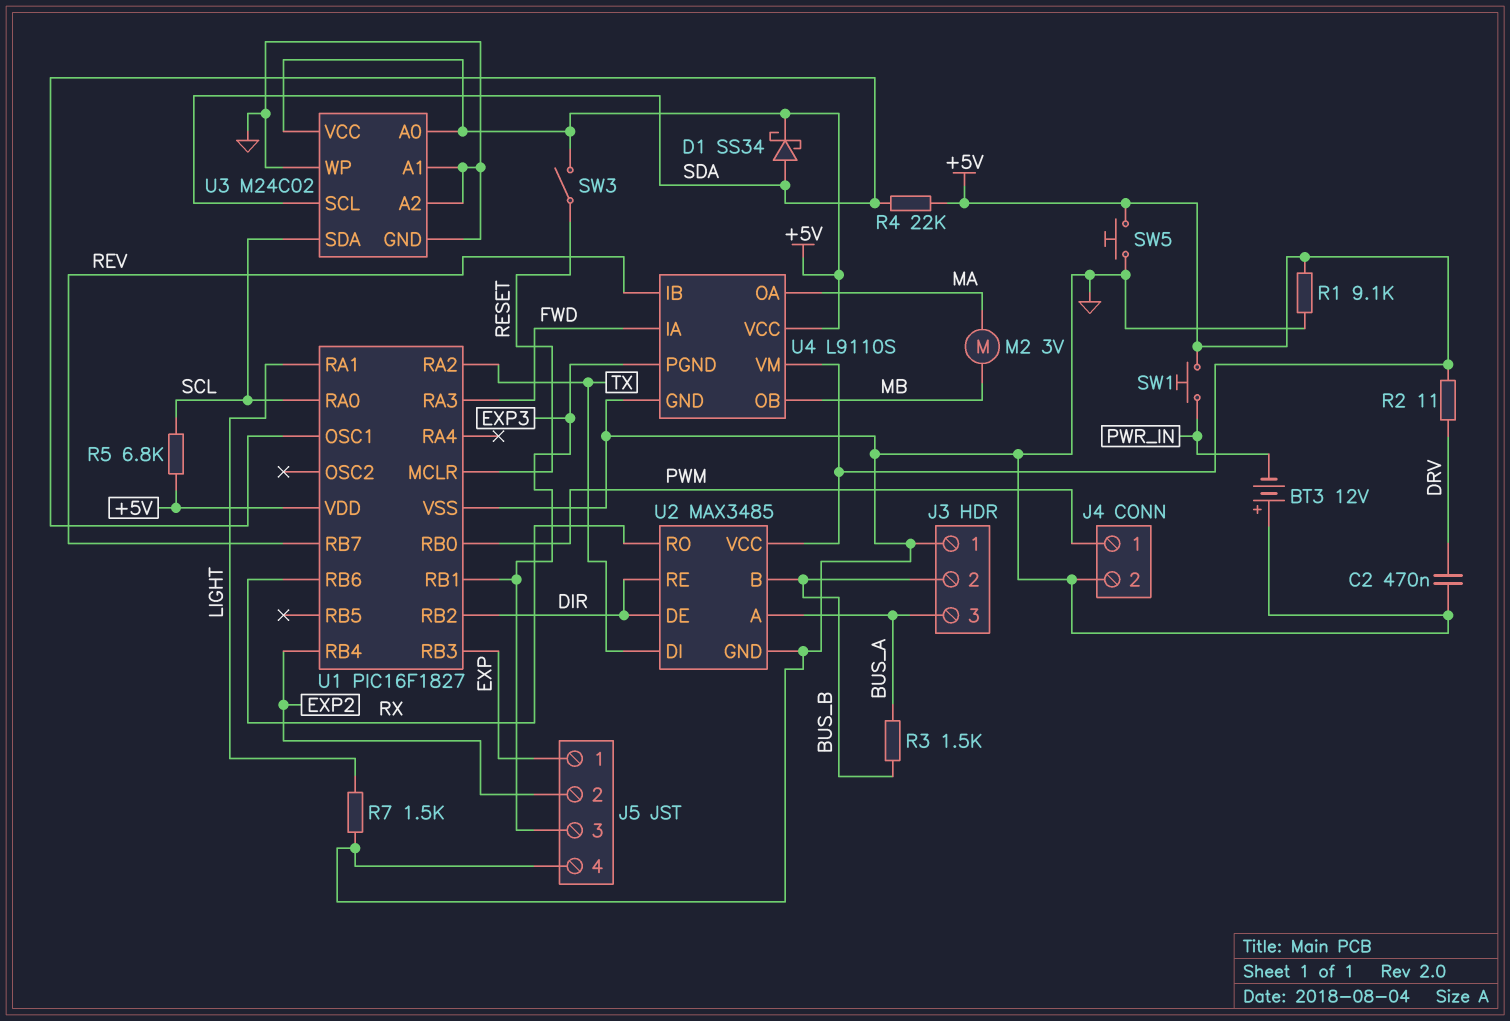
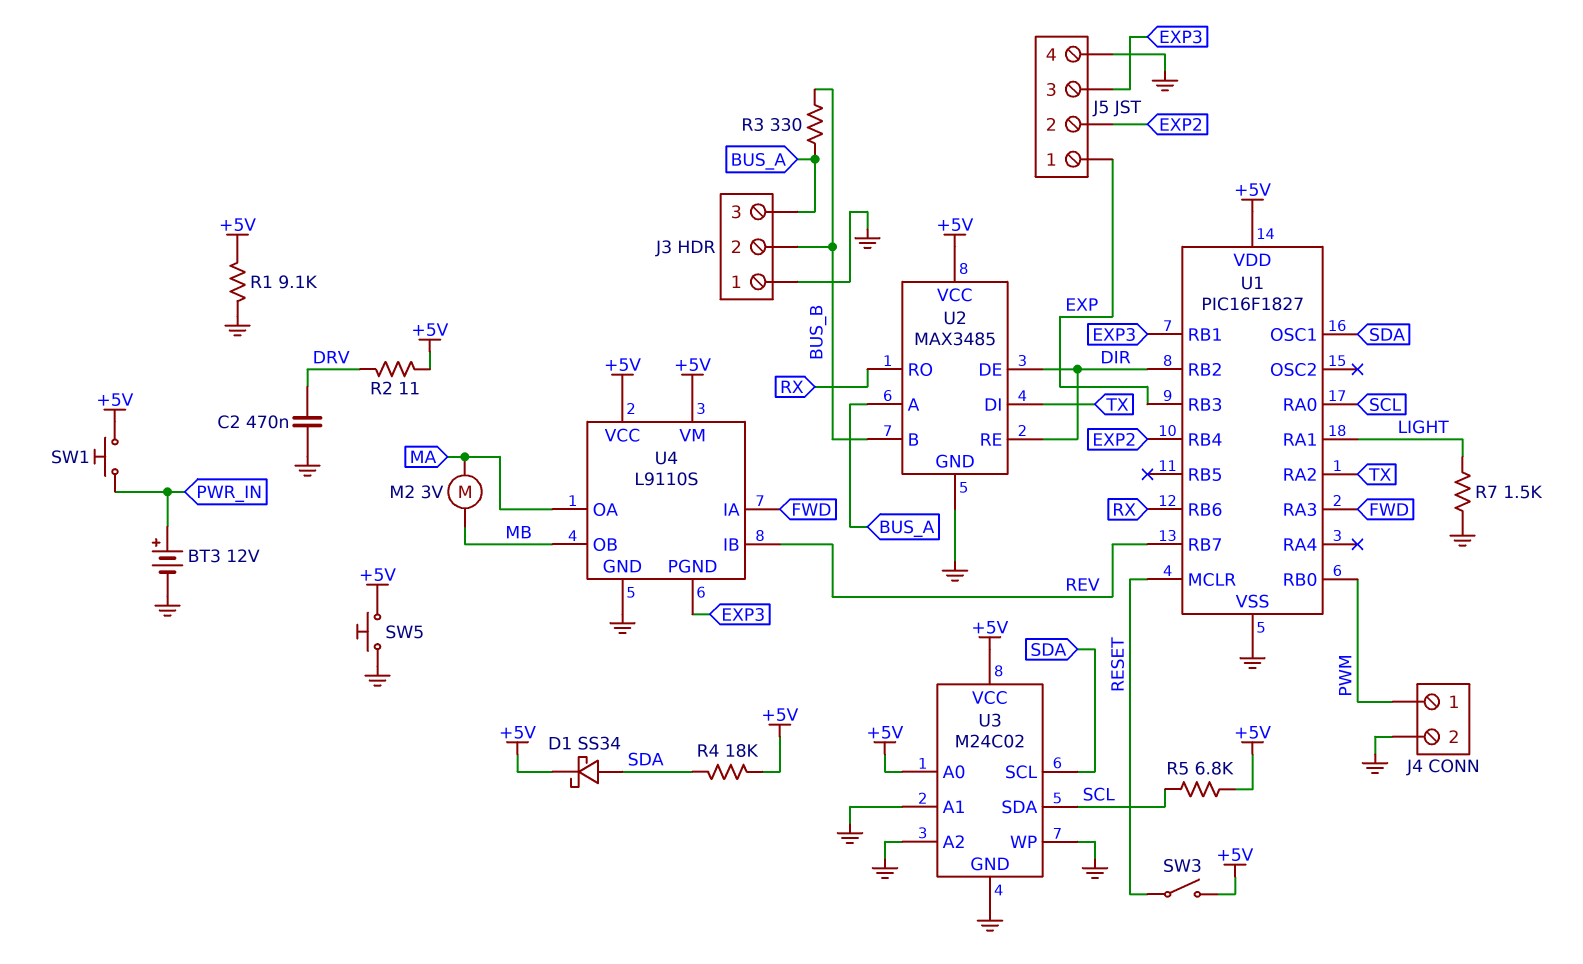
BT3: 12V (plus GND, minus PWR_IN) -> 12V (plus PWR_IN, minus GND)
R3: 1.5k (BUS_A, BUS_B) -> 330 (BUS_A, BUS_B)
R4: 22k (+5V, SDA) -> 18k (+5V, SDA)

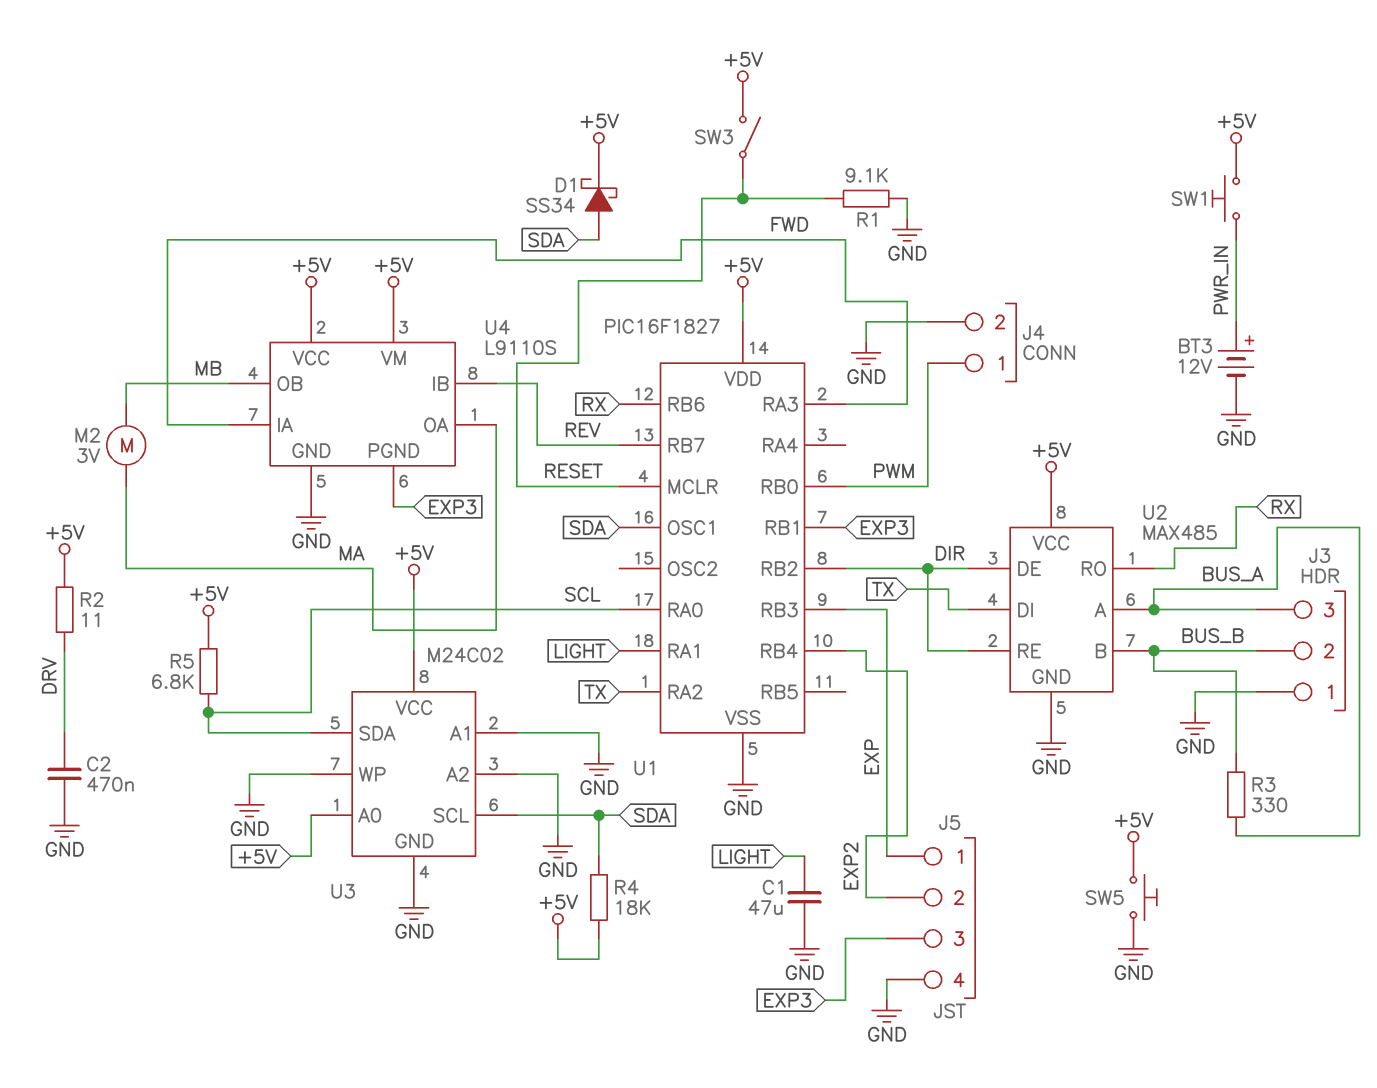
C1: none -> 47uF (GND, LIGHT)
R1: 9.1k (+5V, GND) -> 9.1k (GND, RESET)
R7: 1.5k (GND, LIGHT) -> none
U2: MAX3485 -> MAX485

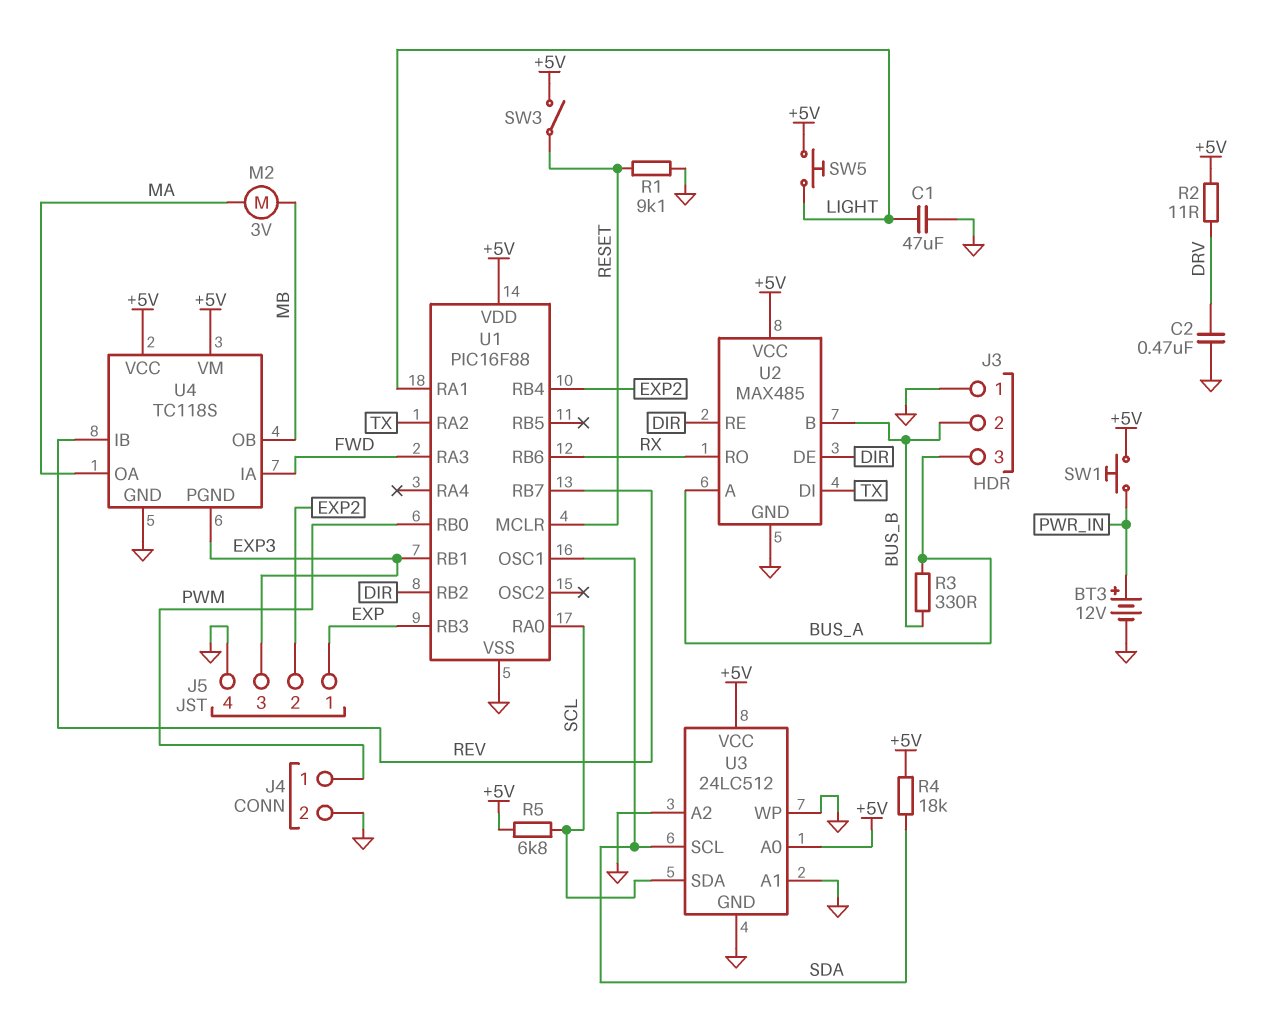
D1: schottky SS34 (A SDA, K +5V) -> none
SW5: button (+5V, GND) -> button (+5V, LIGHT)
U1: PIC16F1827 -> PIC16F88
U3: M24C02 -> 24LC512
U4: L9110S -> TC118S

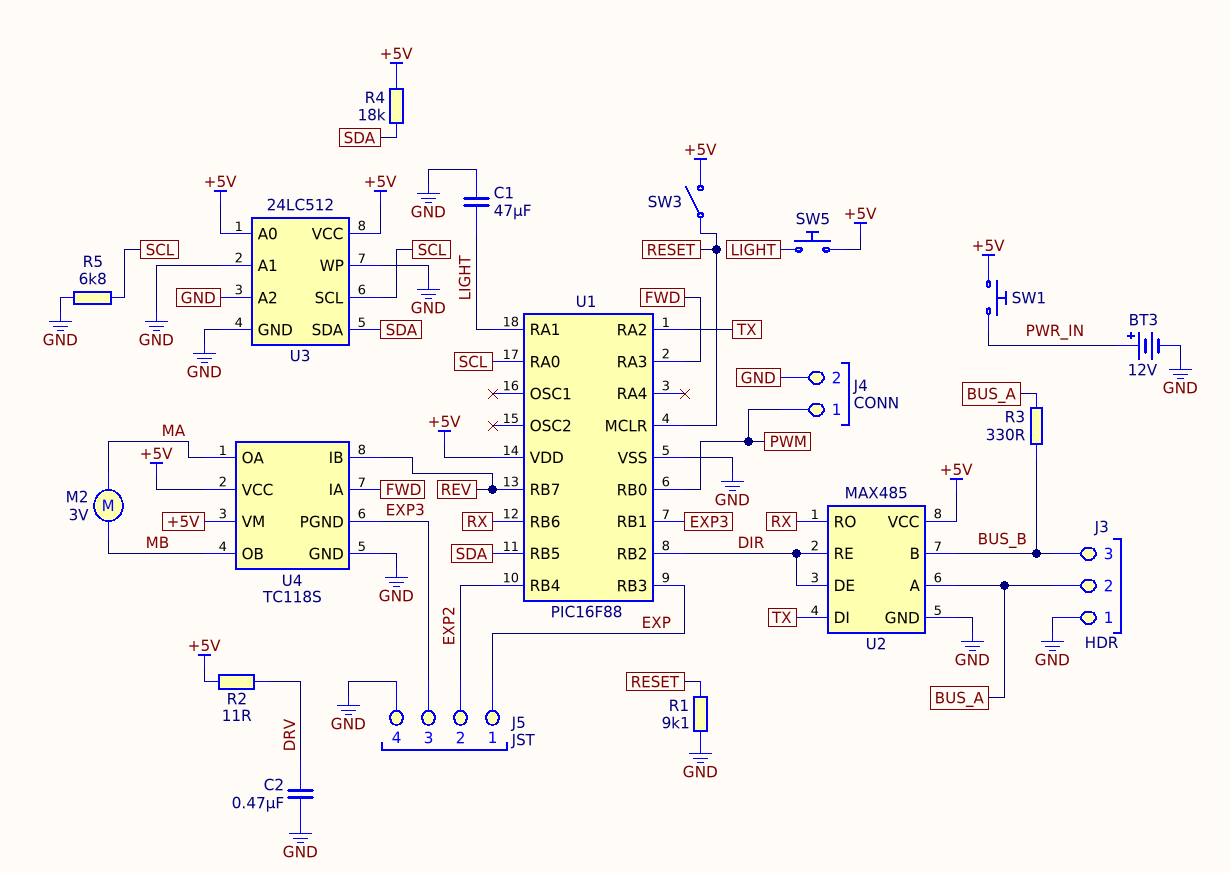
J3 pin 2: BUS_B -> BUS_A
J3 pin 3: BUS_A -> BUS_B
R5: 6.8k (+5V, SCL) -> 6.8k (GND, SCL)
U1 pin OSC1: SDA -> none
U1 pin RB5: none -> SDA
U3 pin SCL: SDA -> SCL
U3 pin SDA: SCL -> SDA

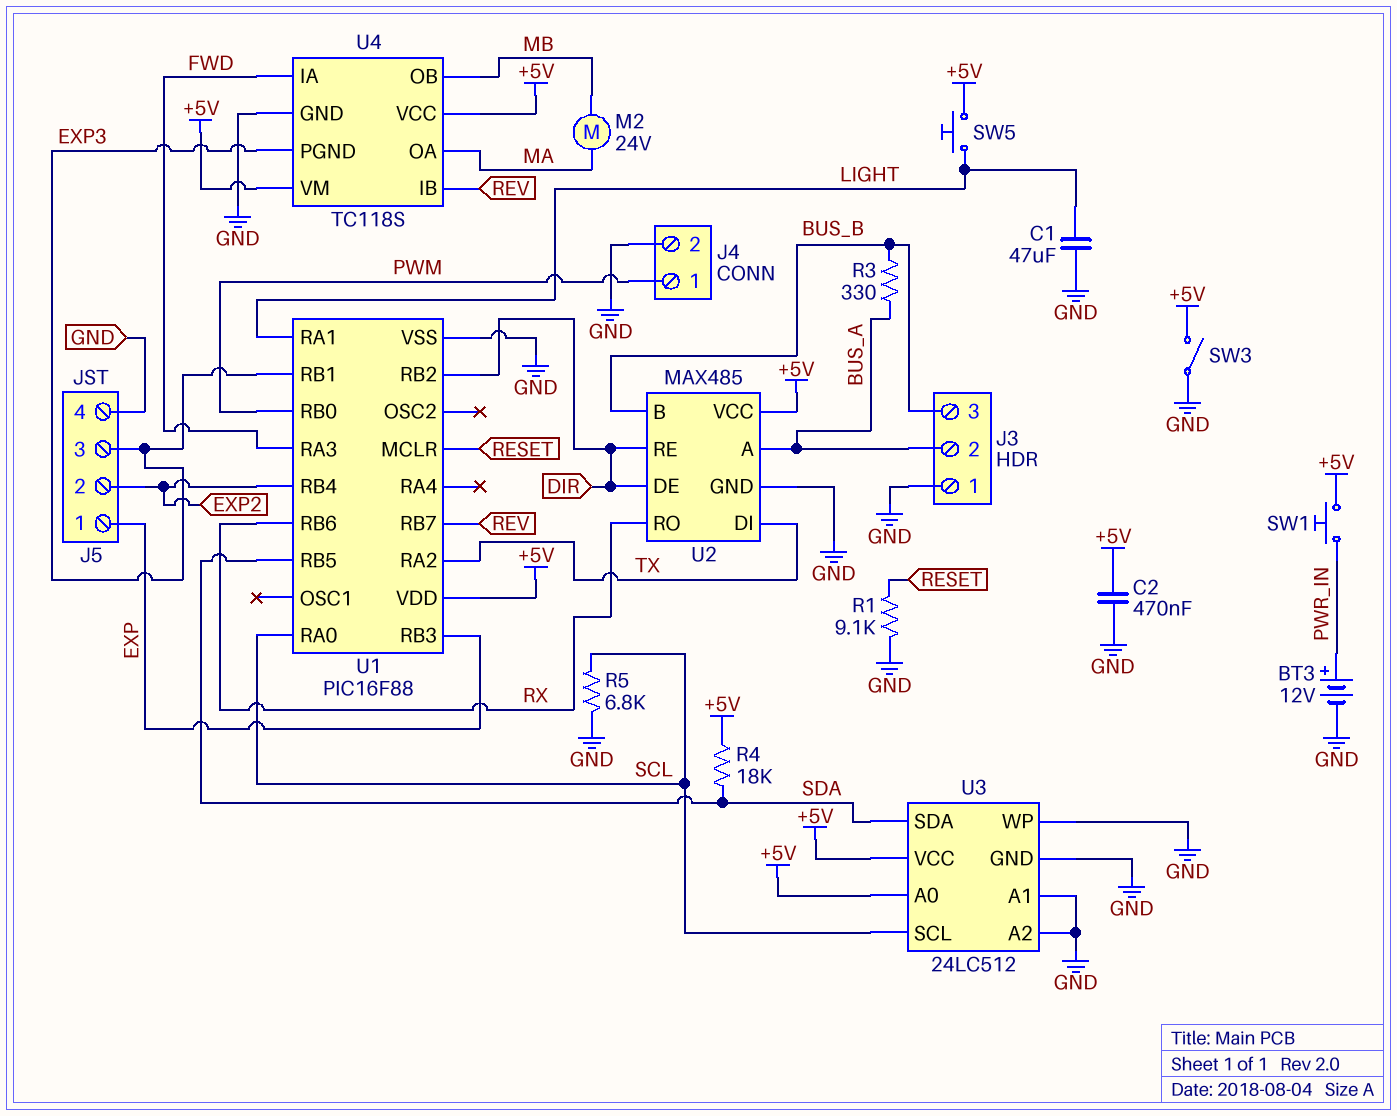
C2: 470nF (DRV, GND) -> 470nF (+5V, GND)
M2: motor 3V (MA, MB) -> motor 24V (MA, MB)
R2: 11 (+5V, DRV) -> none
SW3: switch (+5V, RESET) -> switch (+5V, GND)

